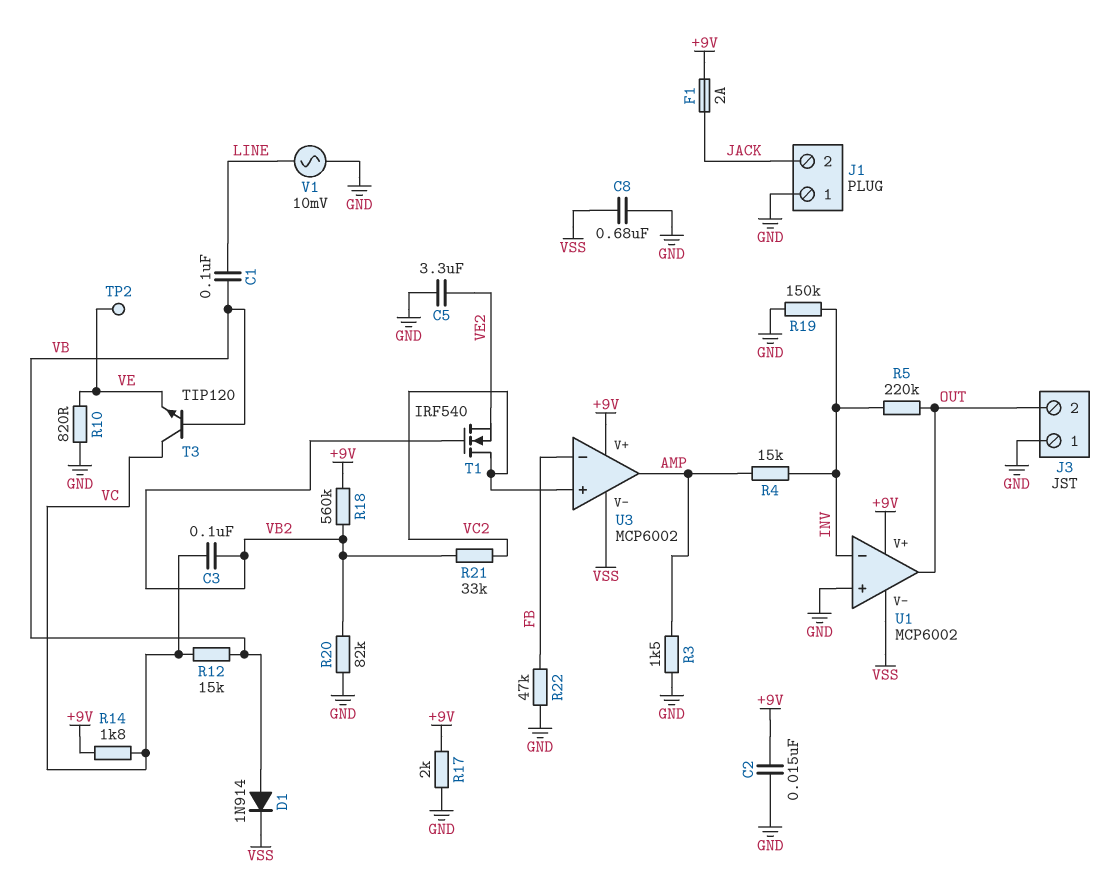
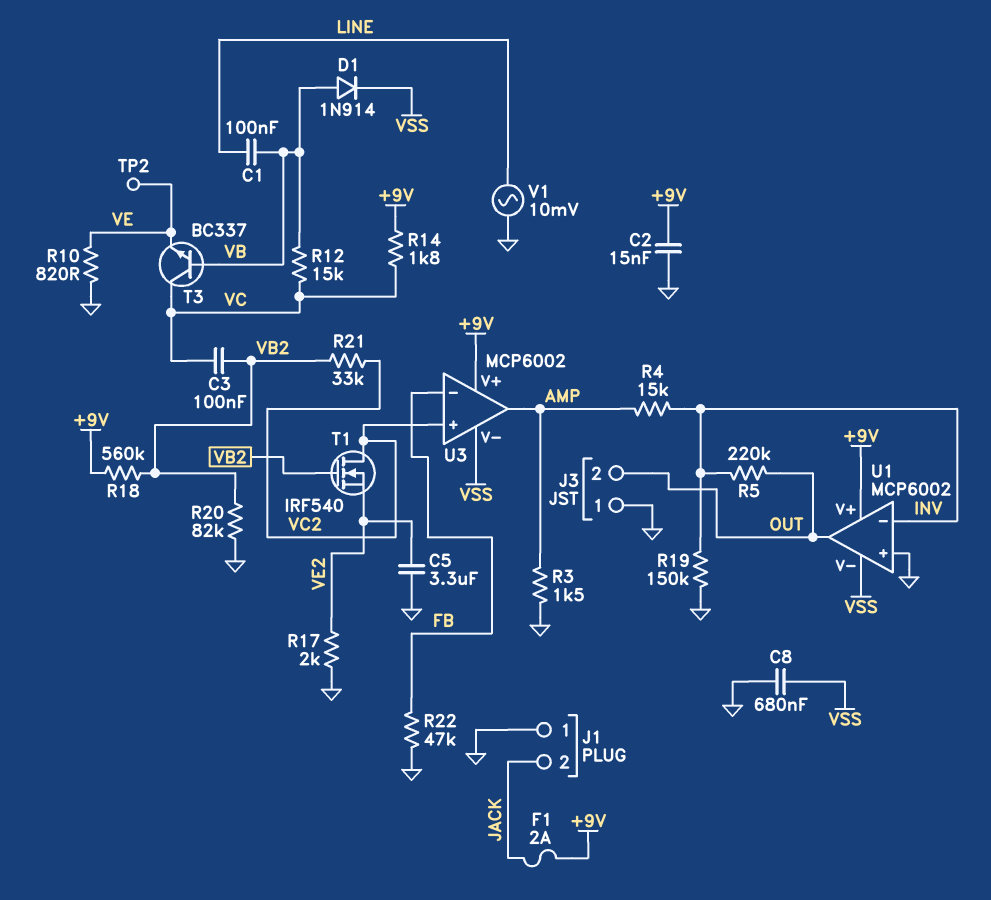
R17: 2k (+9V, GND) -> 2k (GND, VE2)
T3: NPN TIP120 (B VB, C VC, E VE) -> NPN BC337 (B VB, C VC, E VE)

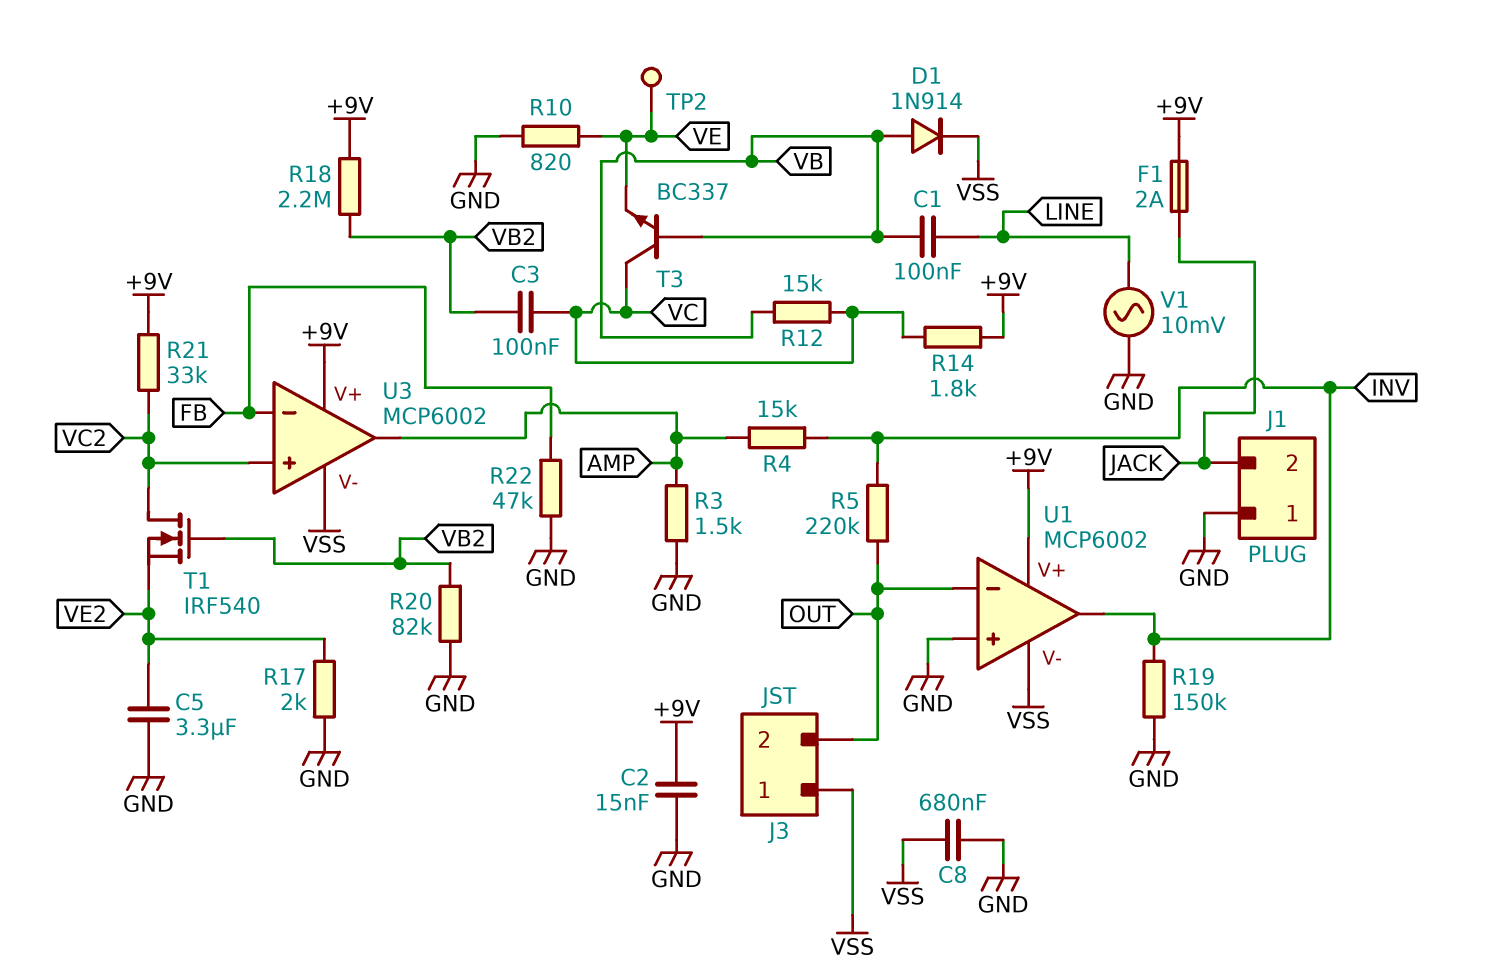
J3 pin 1: GND -> VSS
R18: 560k (+9V, VB2) -> 2.2M (+9V, VB2)
R21: 33k (VB2, VC2) -> 33k (+9V, VC2)
U1 pin in-: INV -> OUT
U1 pin out: OUT -> INV

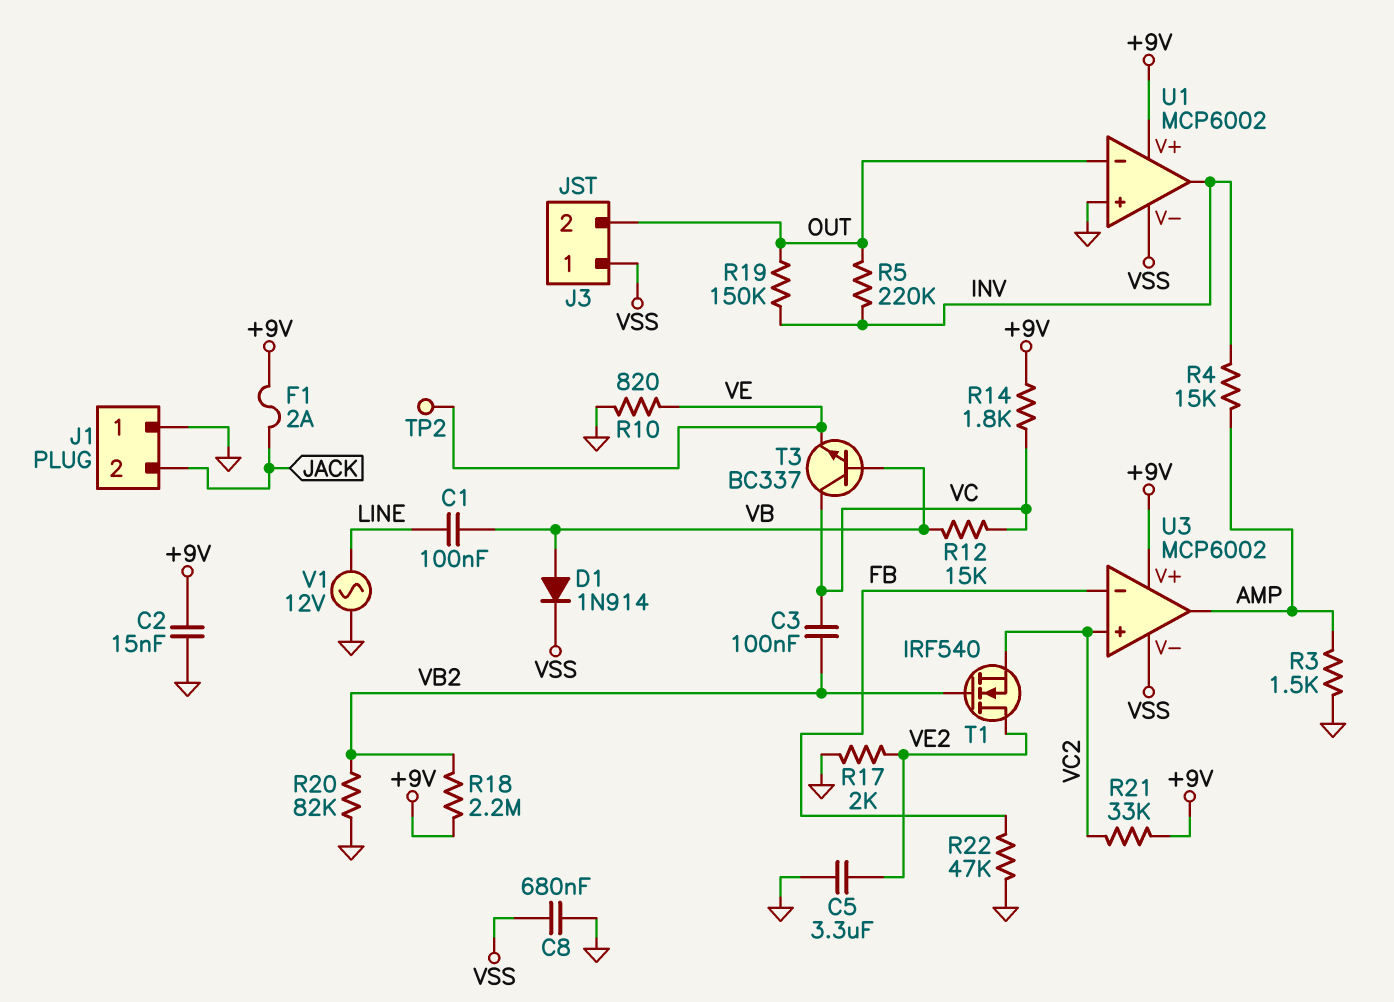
R19: 150k (GND, INV) -> 150k (INV, OUT)
T1: NMOS IRF540 (G VB2, D VC2, S VE2) -> NMOS IRF540 (G VB2, D VE2, S VC2)
V1: AC 10mV (GND, LINE) -> AC 12V (GND, LINE)

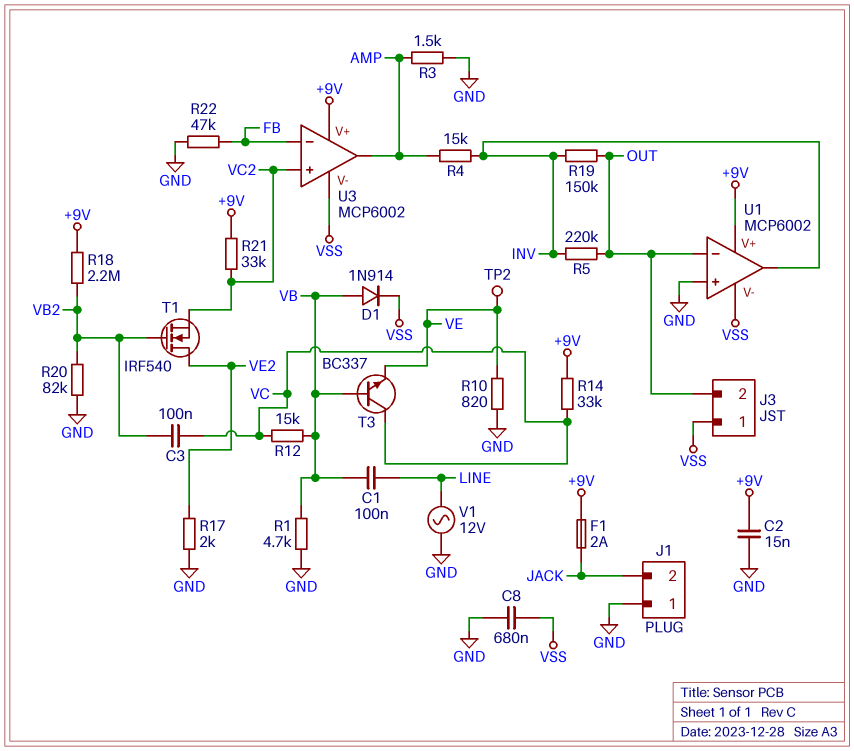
C5: 3.3uF (GND, VE2) -> none
R1: none -> 4.7k (GND, VB)
R14: 1.8k (+9V, VC) -> 33k (+9V, VC)

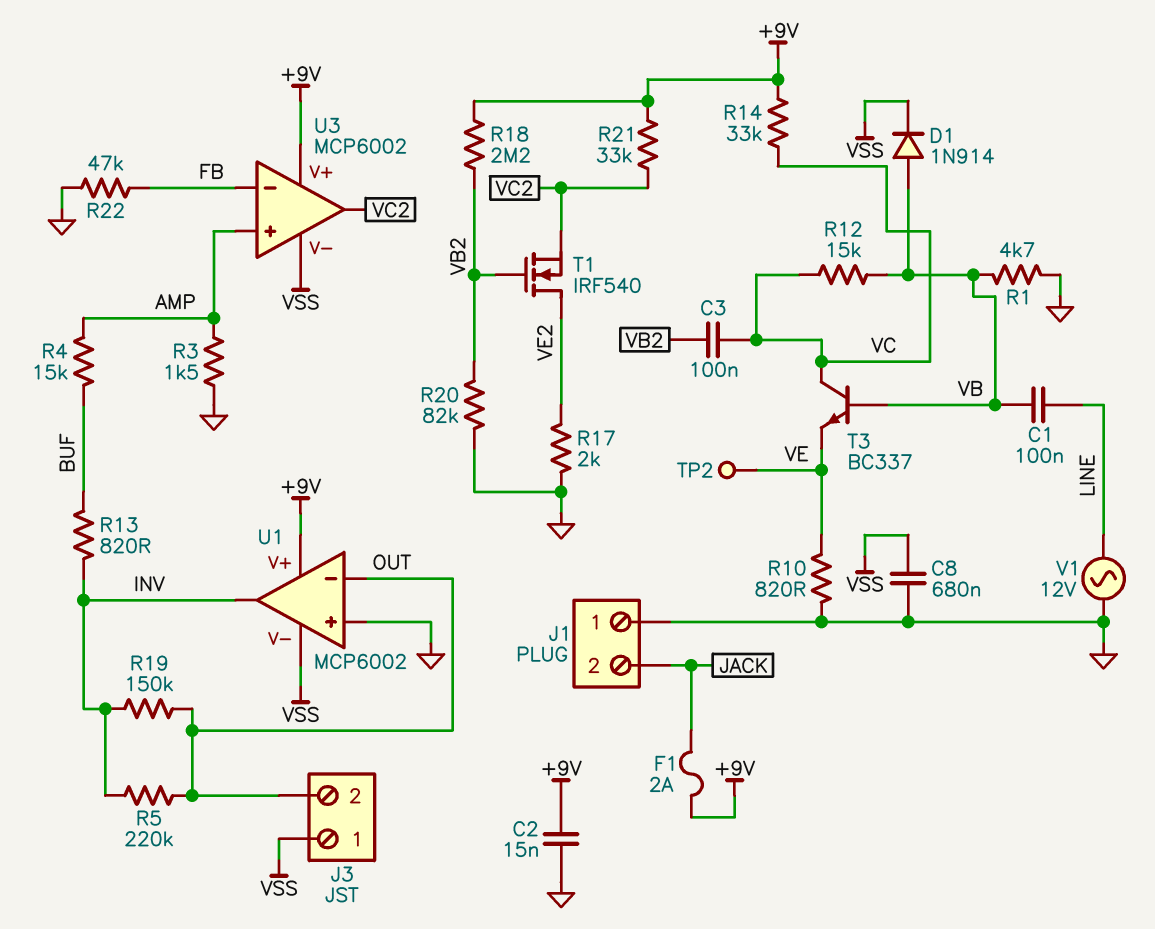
R4: 15k (AMP, INV) -> 15k (AMP, BUF)
R13: none -> 820 (BUF, INV)
U3 pin in+: VC2 -> AMP
U3 pin out: AMP -> VC2

